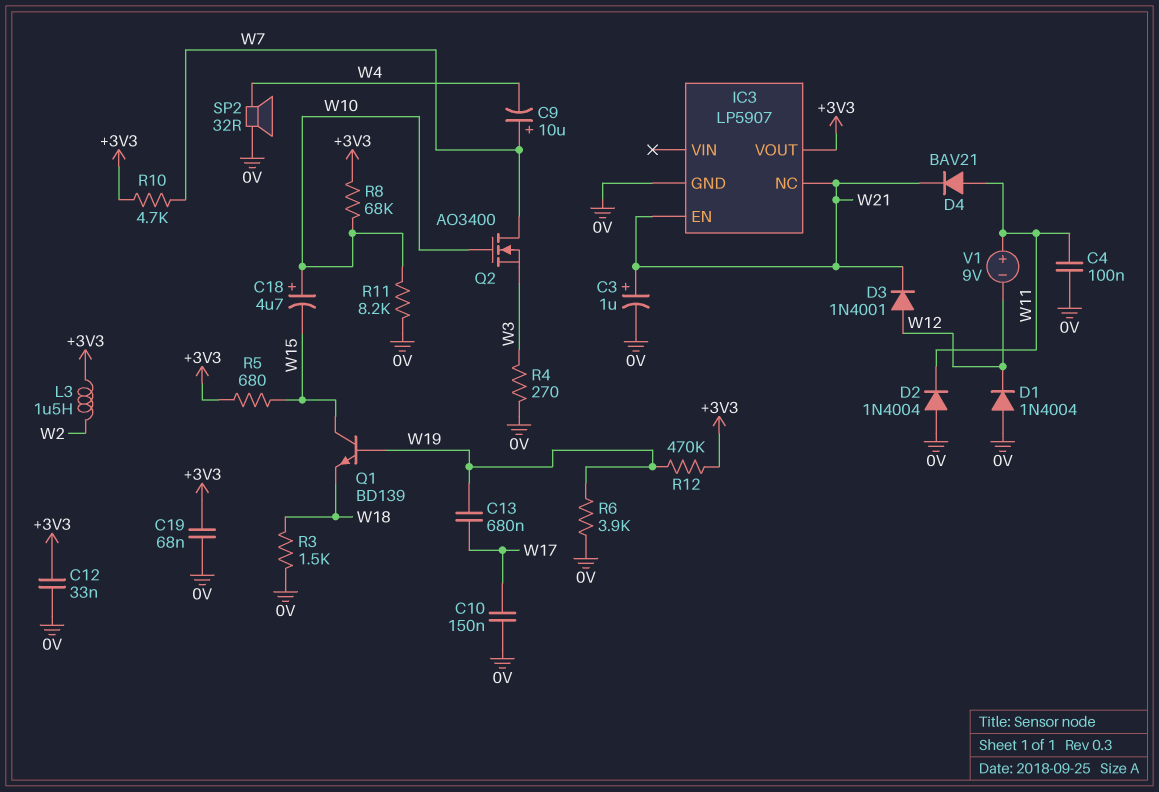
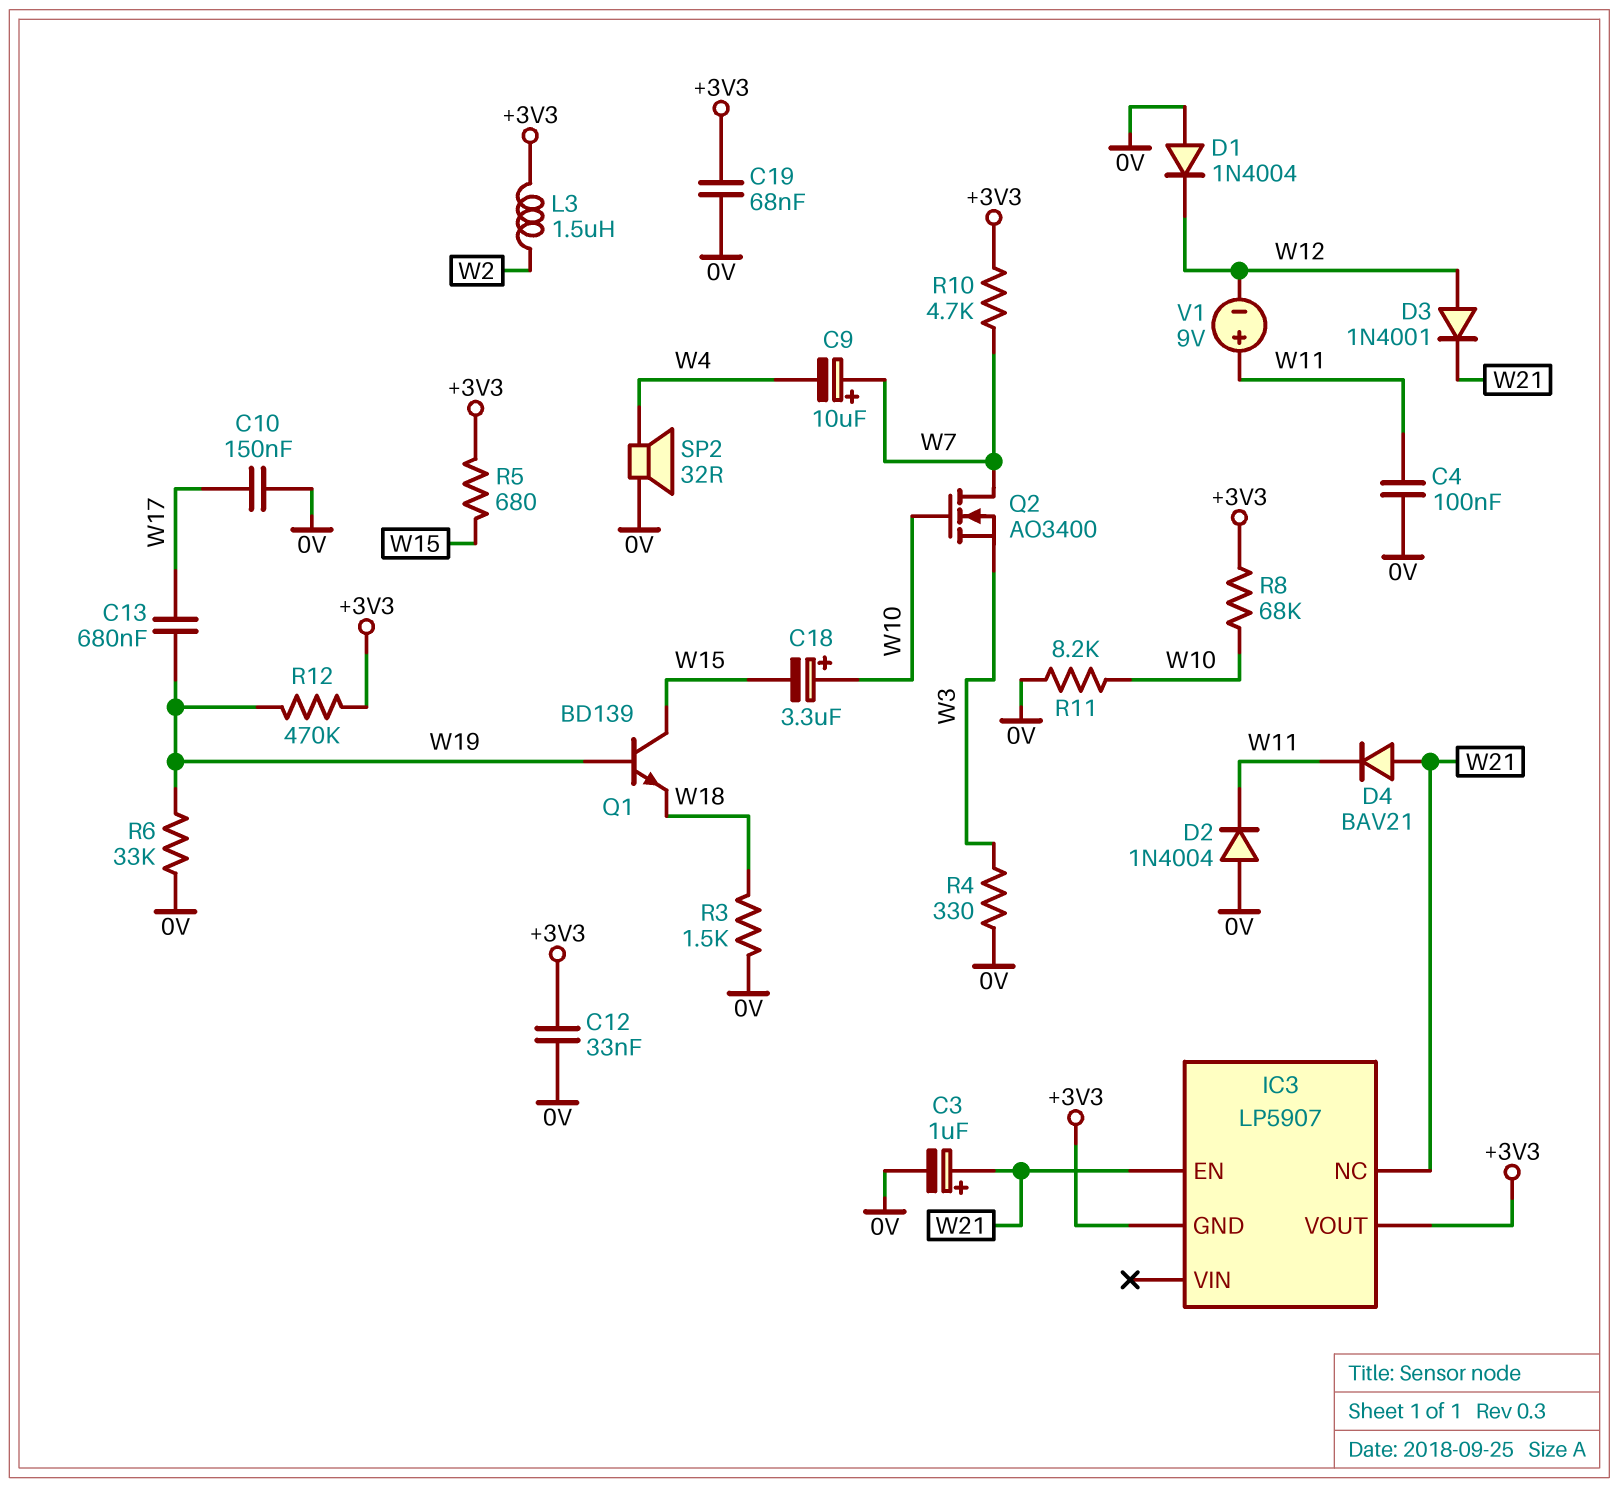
C18: 4.7uF (plus W10, minus W15) -> 3.3uF (plus W10, minus W15)
D4: diode BAV21 (A W11, K W21) -> diode BAV21 (A W21, K W11)
IC3 pin GND: 0V -> +3V3
R4: 270 (0V, W3) -> 330 (0V, W3)
R6: 3.9k (0V, W19) -> 33k (0V, W19)

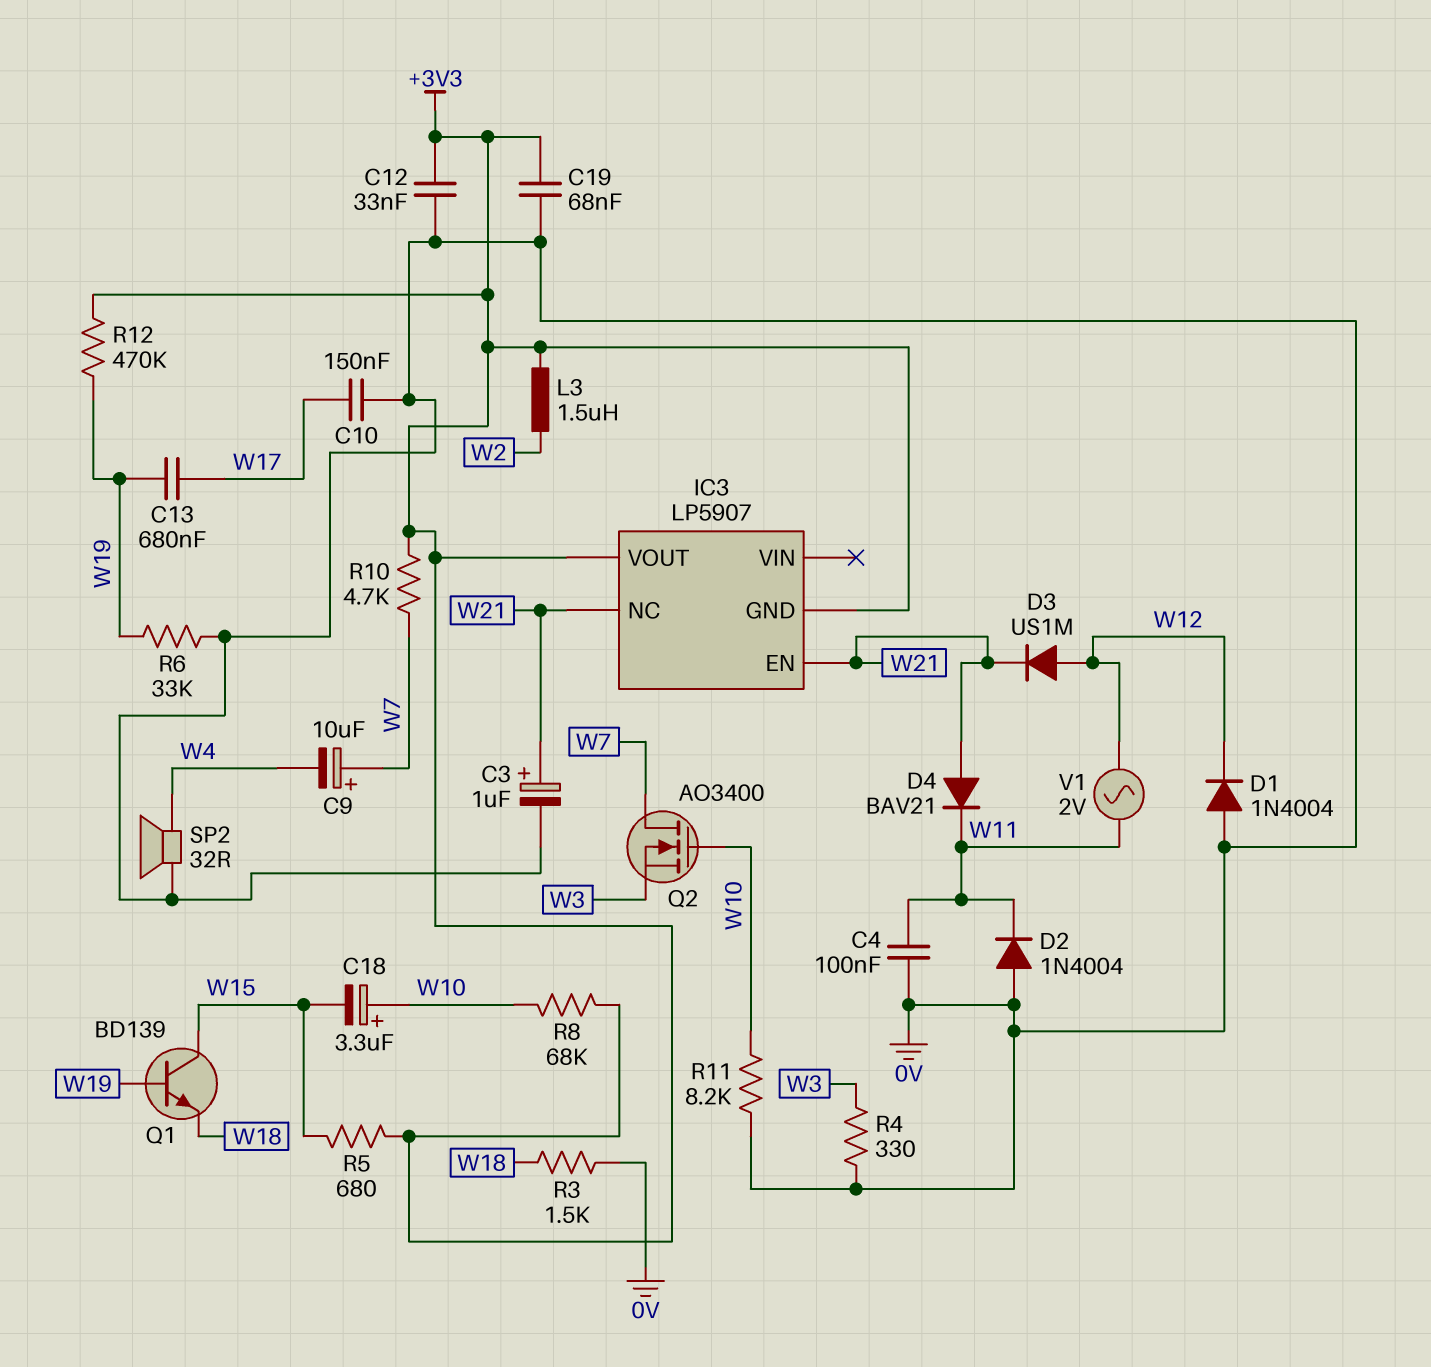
D3: diode 1N4001 (A W12, K W21) -> diode US1M (A W12, K W21)
V1: 9V (plus W11, minus W12) -> AC 2V (W11, W12)

